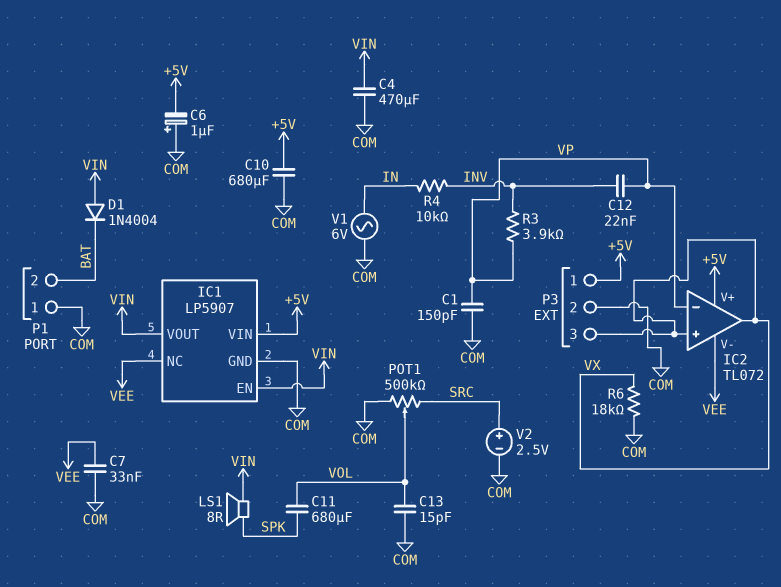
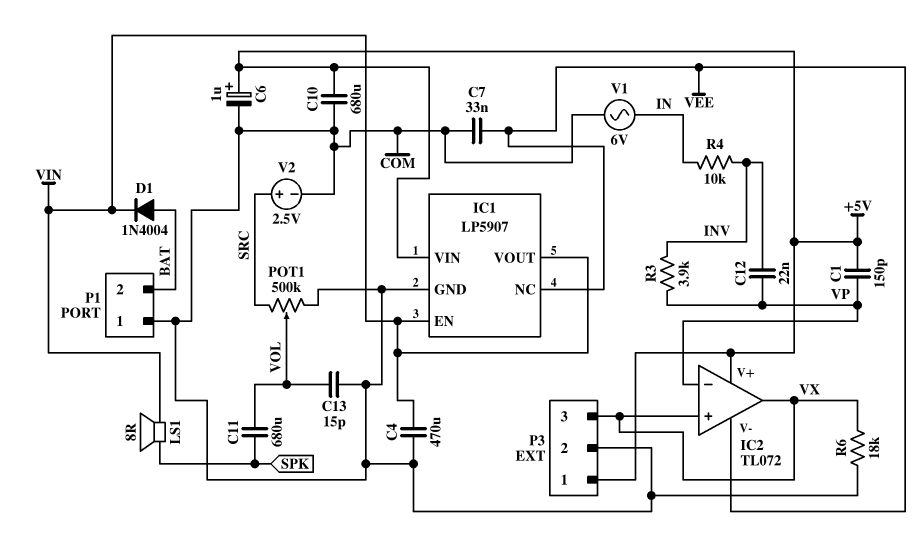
C1: 150pF (COM, VP) -> 150pF (+5V, VP)
C6: 1uF (plus COM, minus +5V) -> 1uF (plus +5V, minus COM)
D1: diode 1N4004 (A VIN, K BAT) -> diode 1N4004 (A BAT, K VIN)

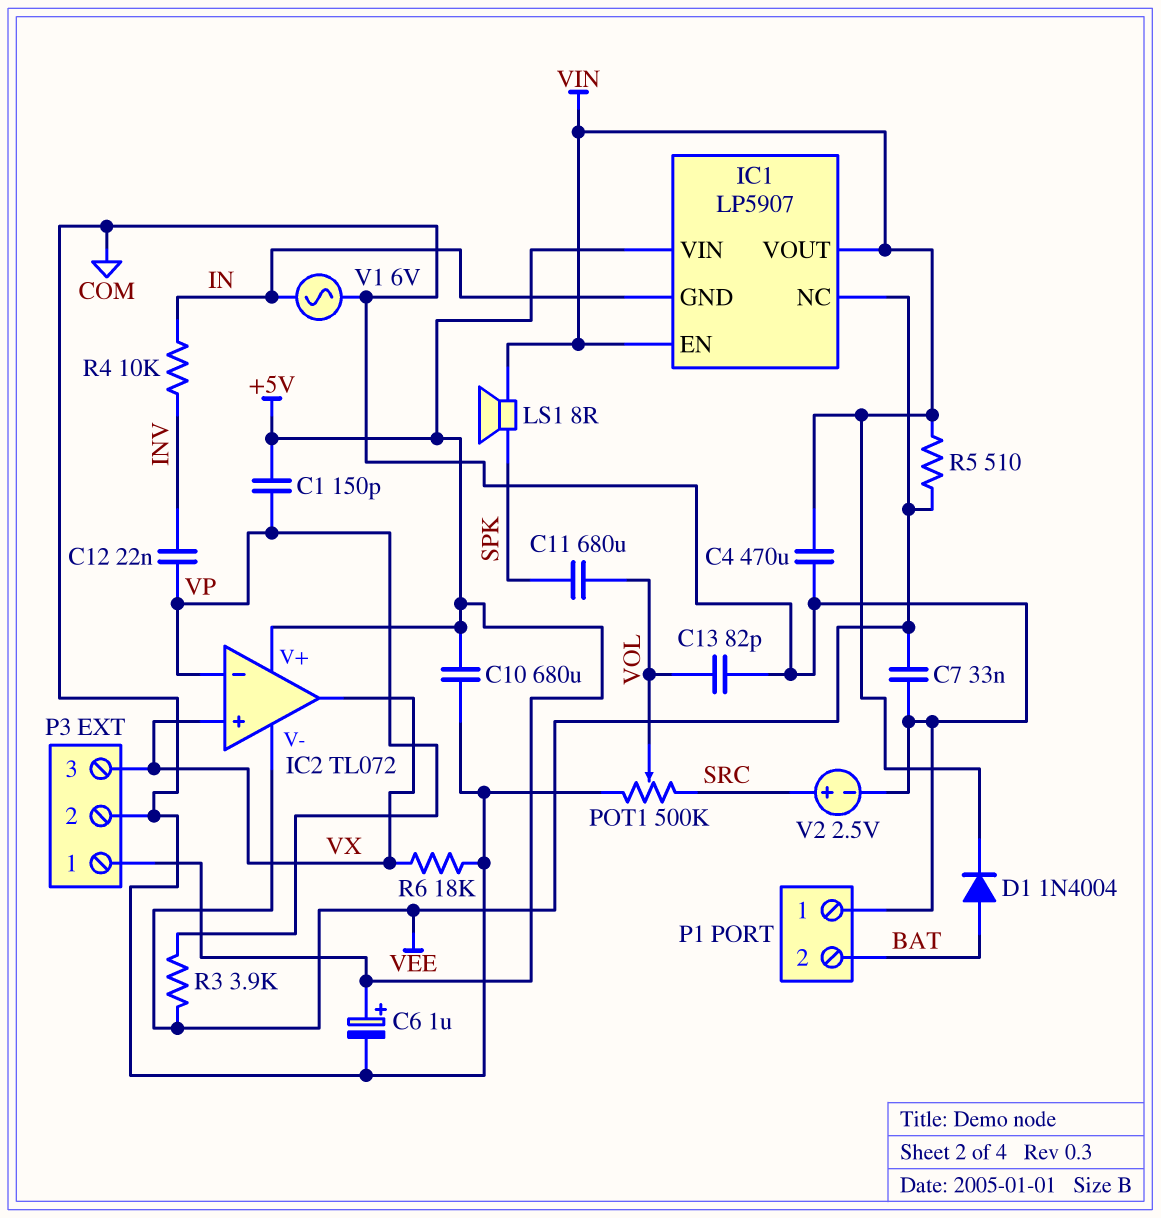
C13: 15pF (COM, VOL) -> 82pF (COM, VOL)
IC1 pin GND: COM -> IN
R3: 3.9k (INV, VP) -> 3.9k (VEE, VP)
R5: none -> 510 (VEE, VIN)

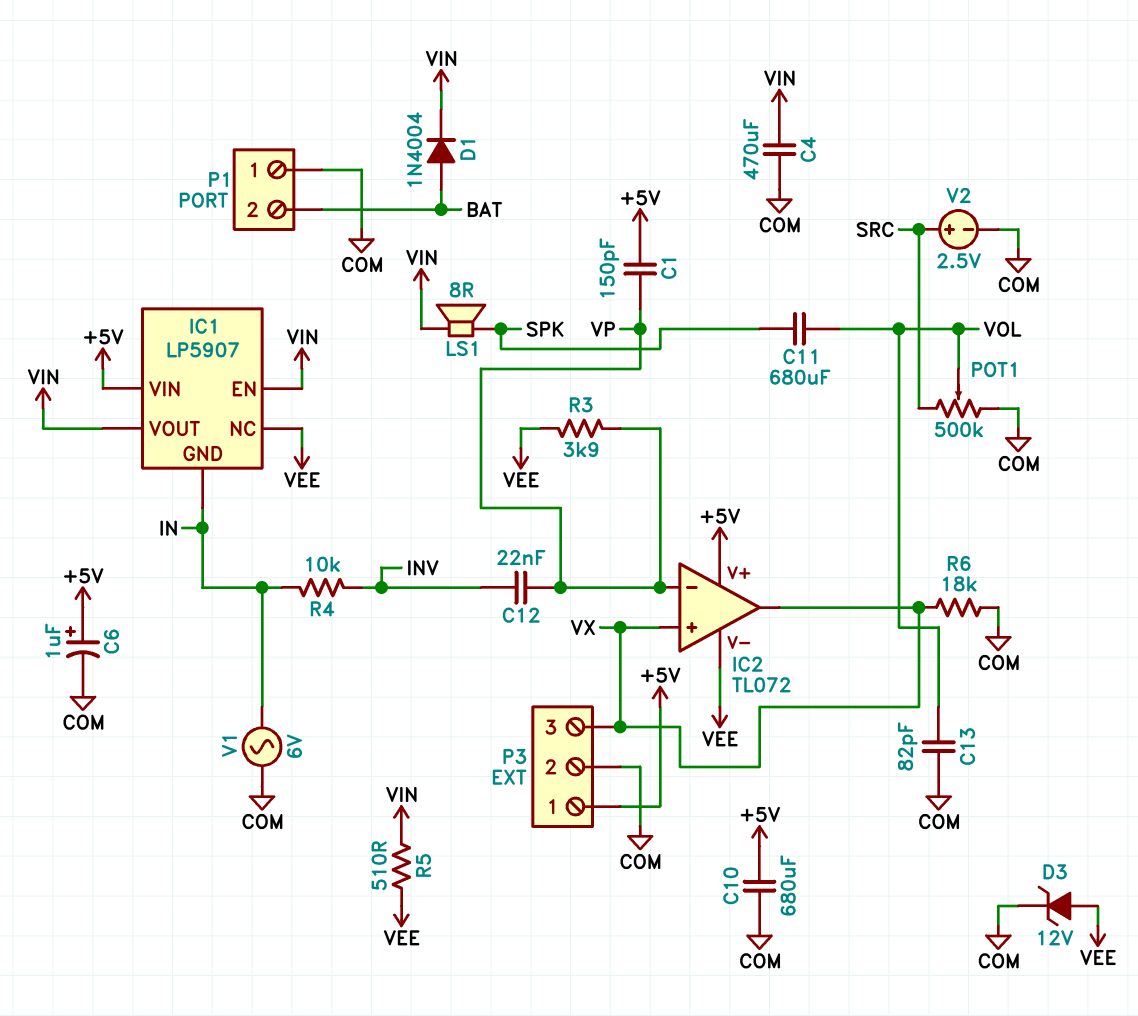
C7: 33nF (COM, VEE) -> none
D3: none -> zener 12V (A VEE, K COM)

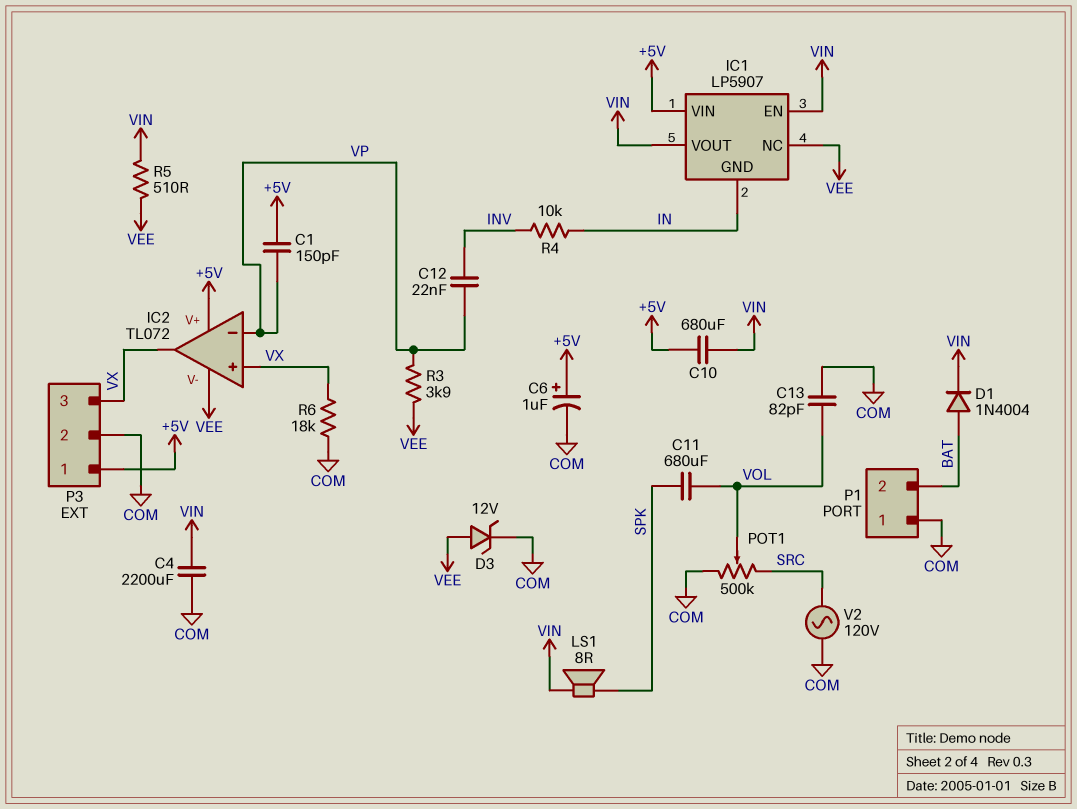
C4: 470uF (COM, VIN) -> 2200uF (COM, VIN)
C10: 680uF (+5V, COM) -> 680uF (+5V, VIN)
V1: AC 6V (COM, IN) -> none
V2: 2.5V (plus SRC, minus COM) -> AC 120V (COM, SRC)

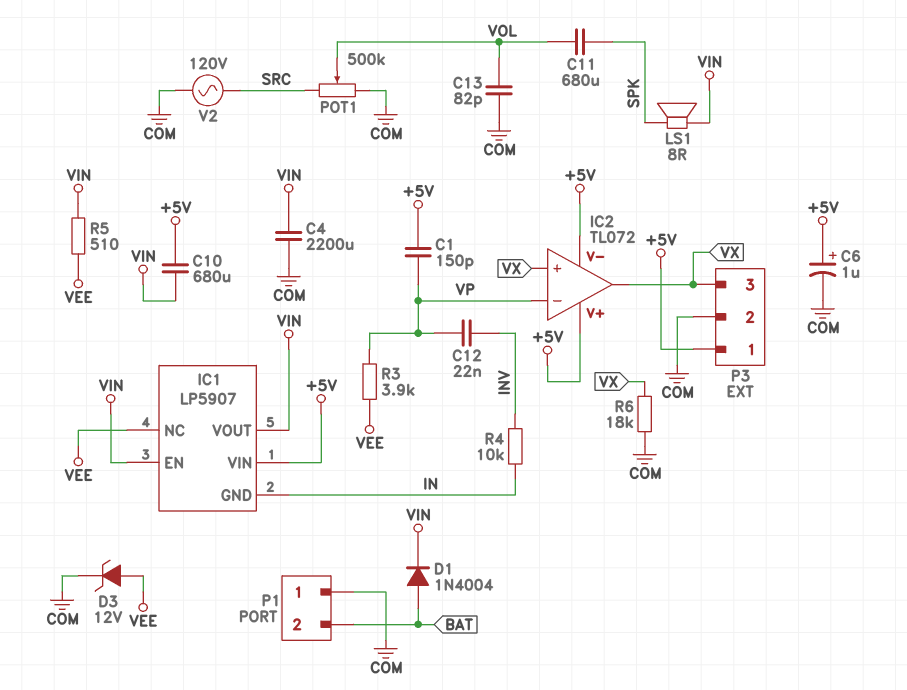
IC2 pin V-: VEE -> +5V

